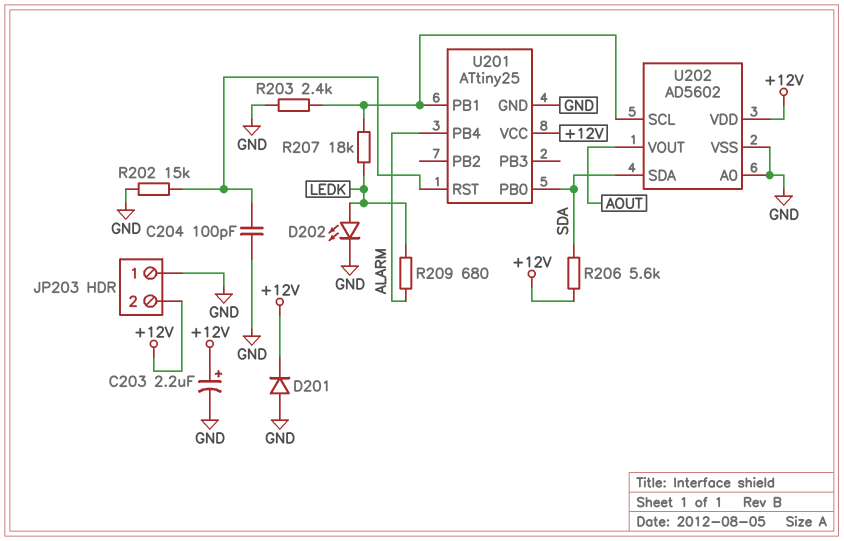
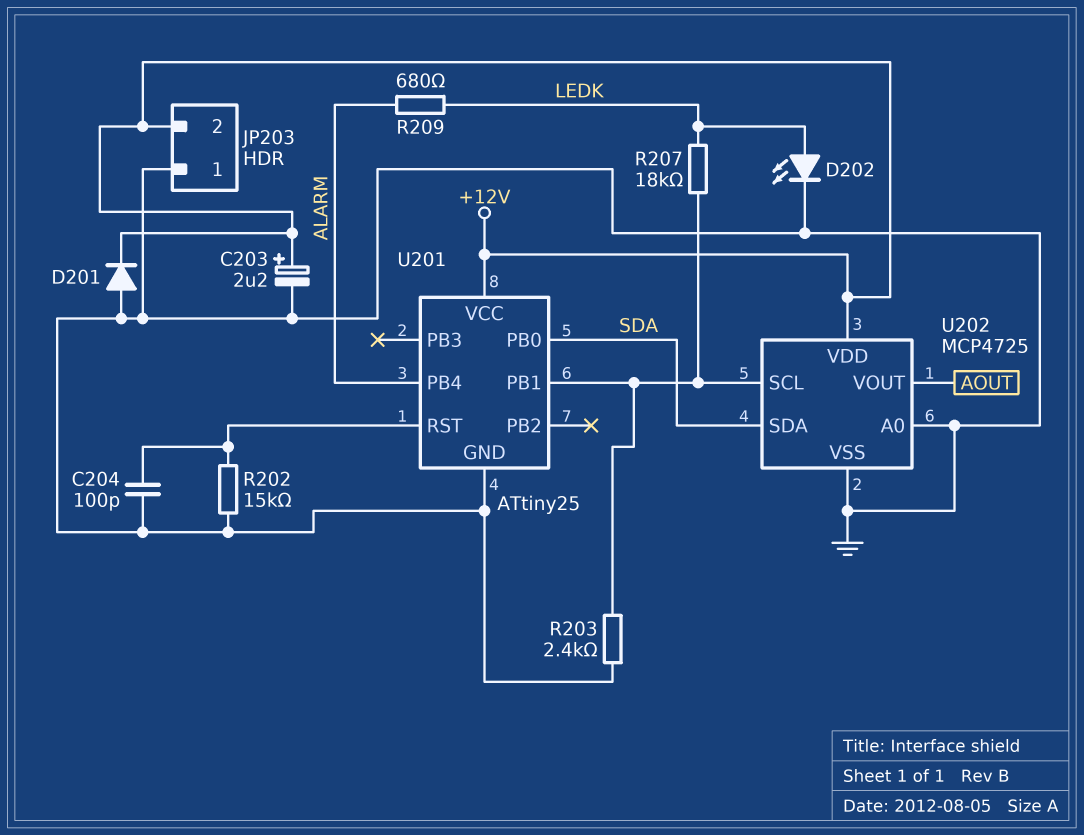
R206: 5.6k (+12V, SDA) -> none
U202: AD5602 -> MCP4725

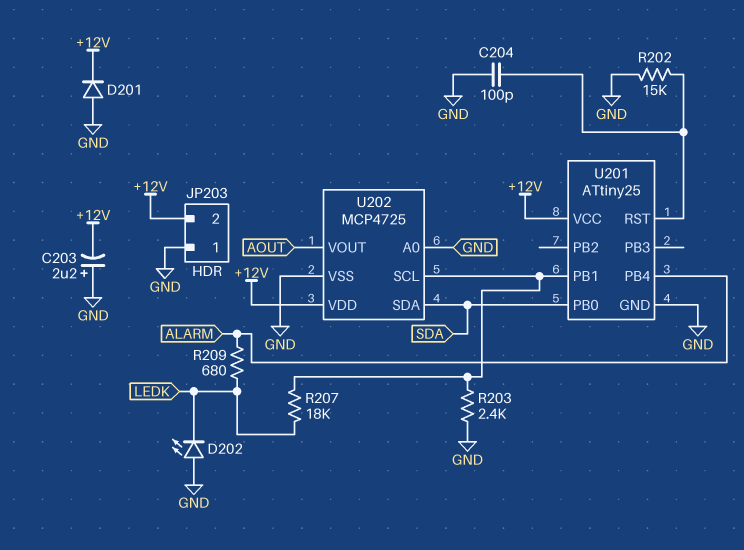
C203: 2.2uF (plus +12V, minus GND) -> 2.2uF (plus GND, minus +12V)
D202: LED (A LEDK, K GND) -> LED (A GND, K LEDK)

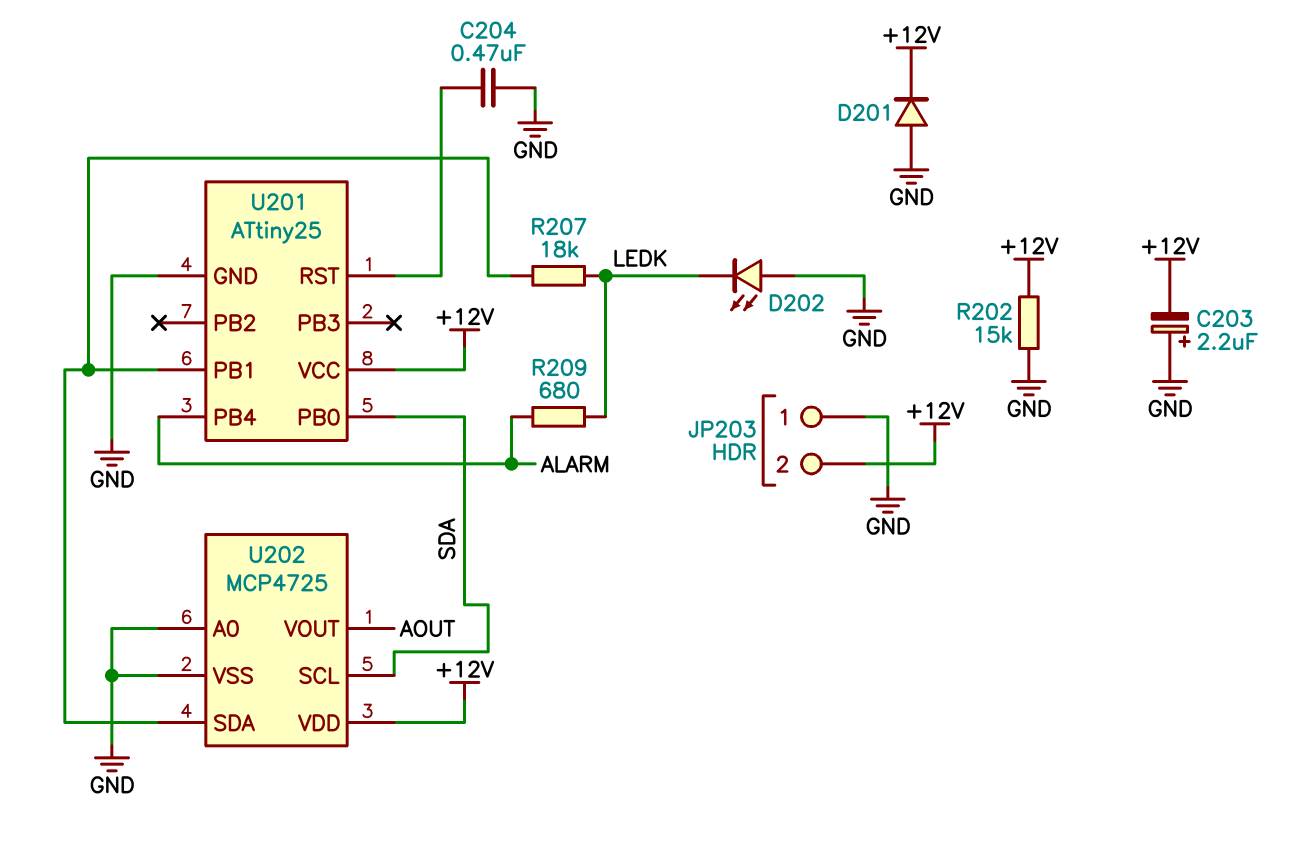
C204: 100pF (GND, U201/RST) -> 470nF (GND, U201/RST)
R202: 15k (GND, U201/RST) -> 15k (+12V, GND)
R203: 2.4k (GND, U201/PB1) -> none
U202 pin SCL: U201/PB1 -> SDA
U202 pin SDA: SDA -> U201/PB1

